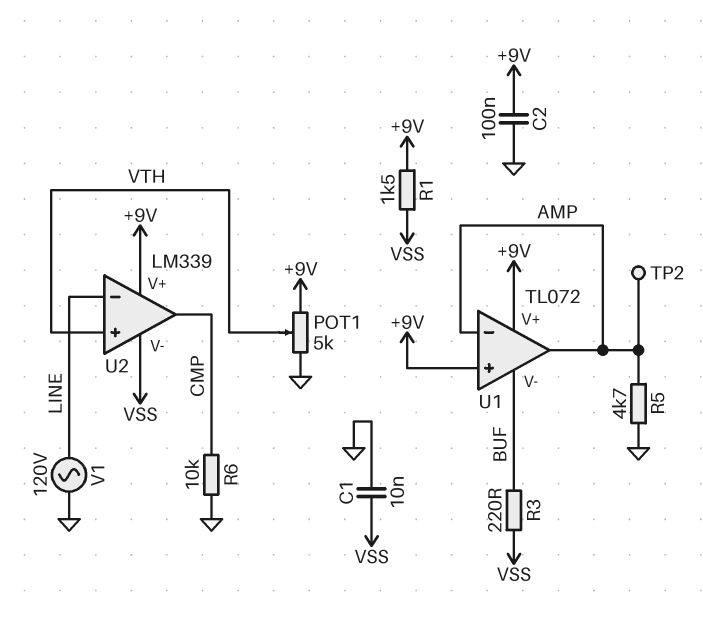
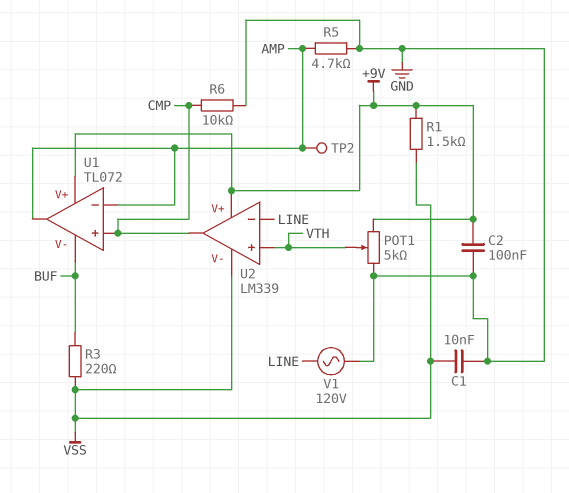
U1 pin in+: +9V -> CMP

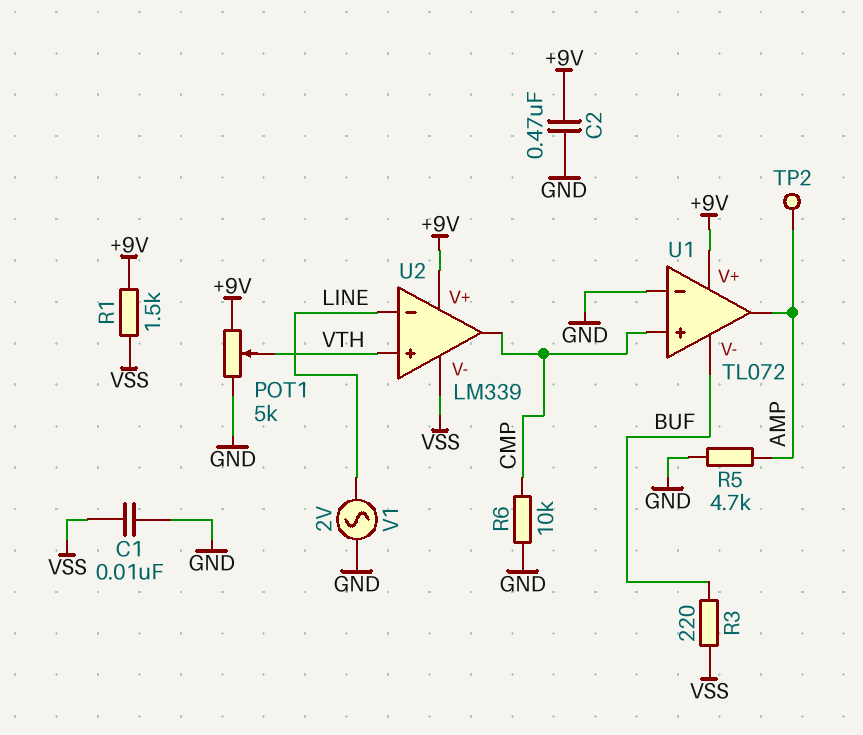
C2: 100nF (+9V, GND) -> 470nF (+9V, GND)
U1 pin in-: AMP -> GND
V1: AC 120V (GND, LINE) -> AC 2V (GND, LINE)

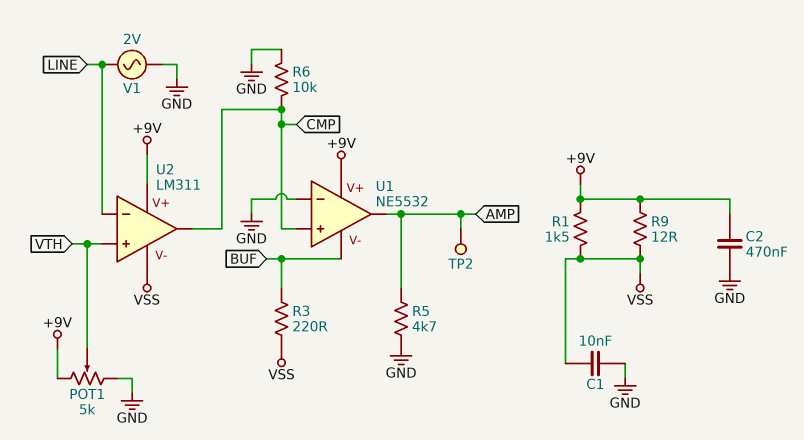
R9: none -> 12 (+9V, VSS)
U1: TL072 -> NE5532
U2: LM339 -> LM311

